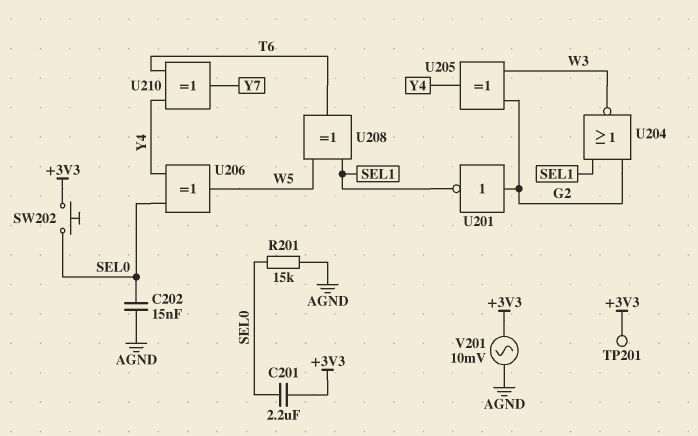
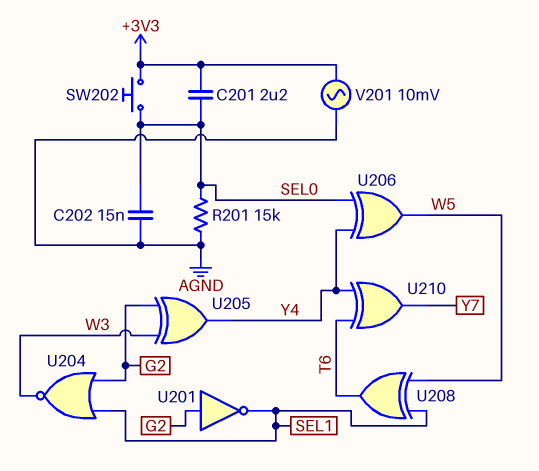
TP201: test point (+3V3) -> none

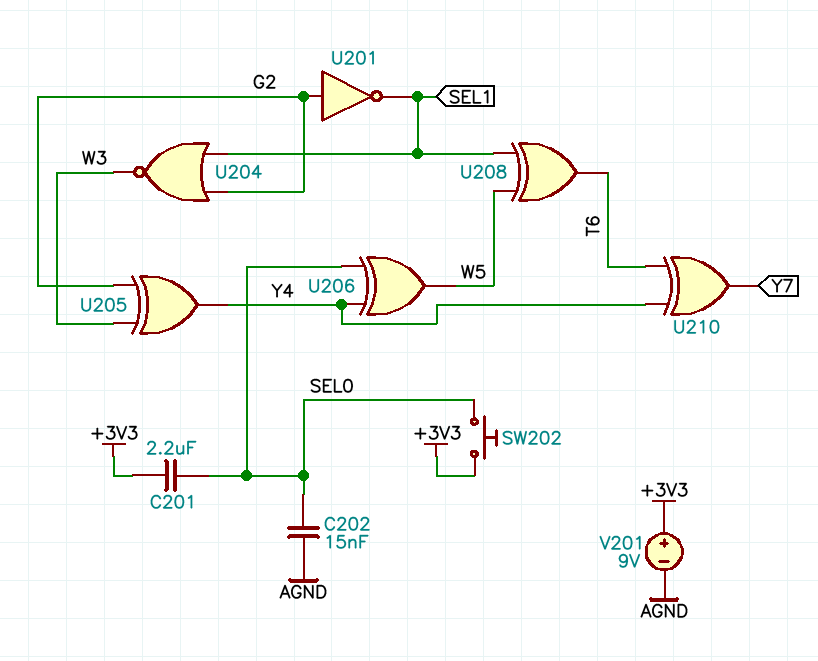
R201: 15k (AGND, SEL0) -> none
V201: AC 10mV (+3V3, AGND) -> 9V (plus +3V3, minus AGND)

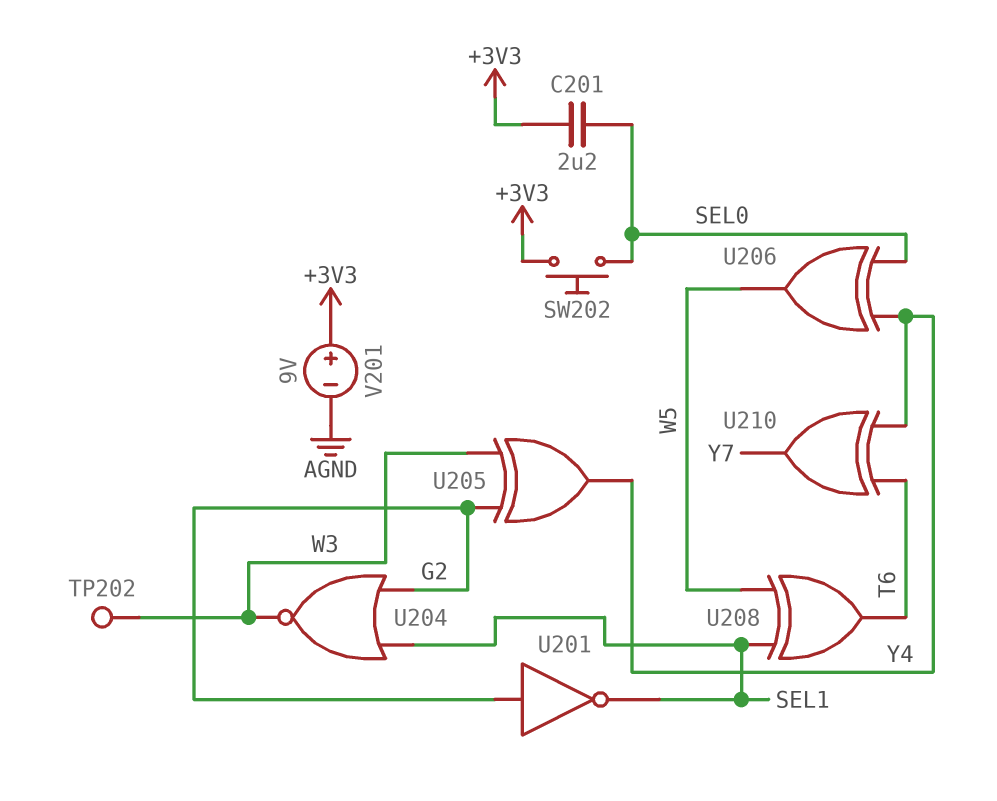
C202: 15nF (AGND, SEL0) -> none
TP202: none -> test point (W3)

